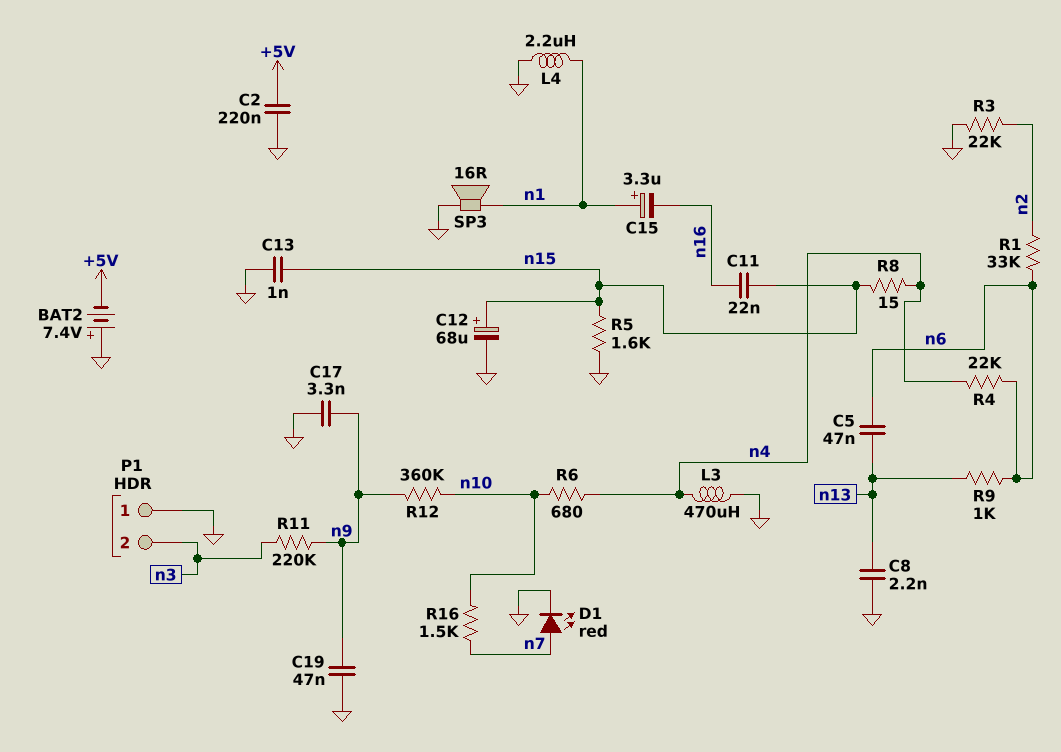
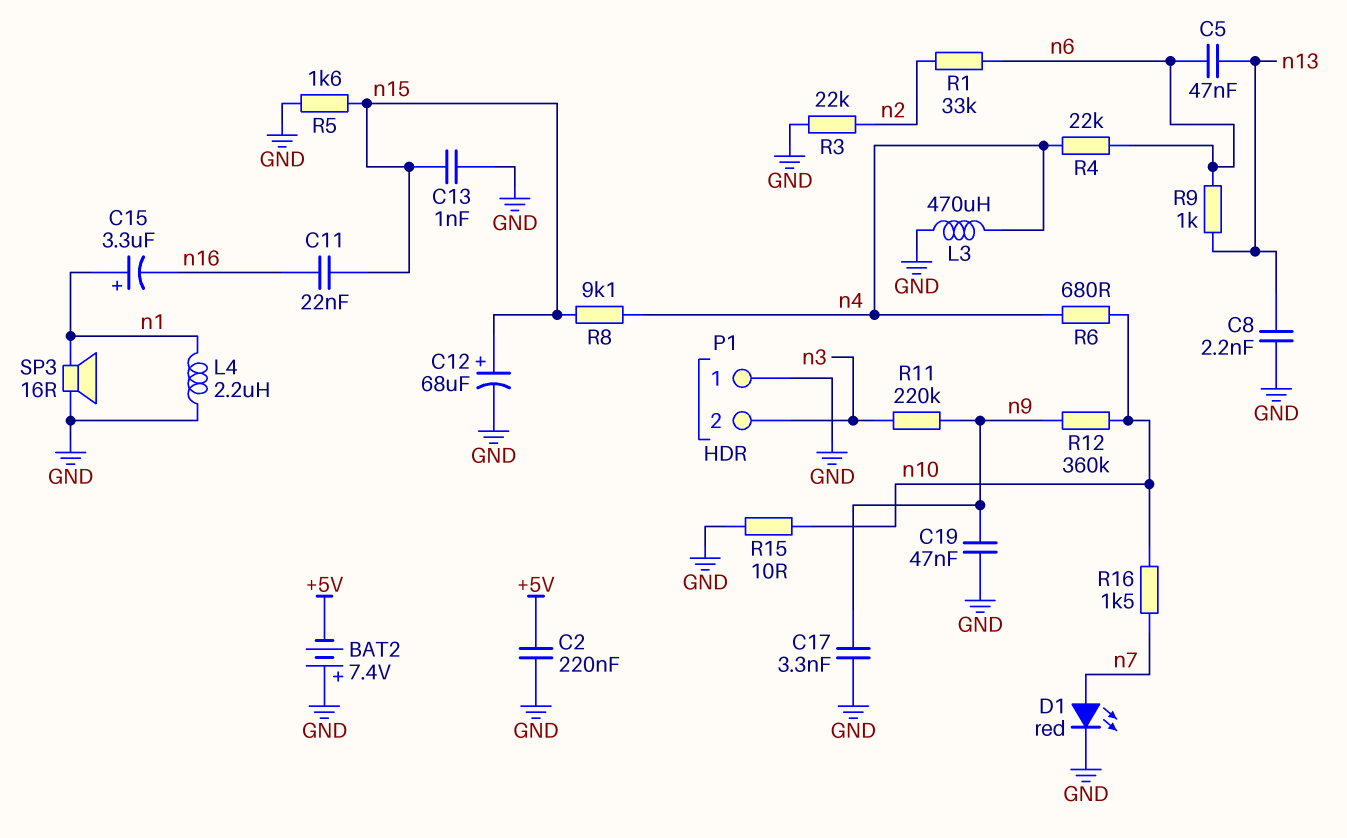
R8: 15 (n4, n15) -> 9.1k (n4, n15)
R15: none -> 10 (GND, n10)

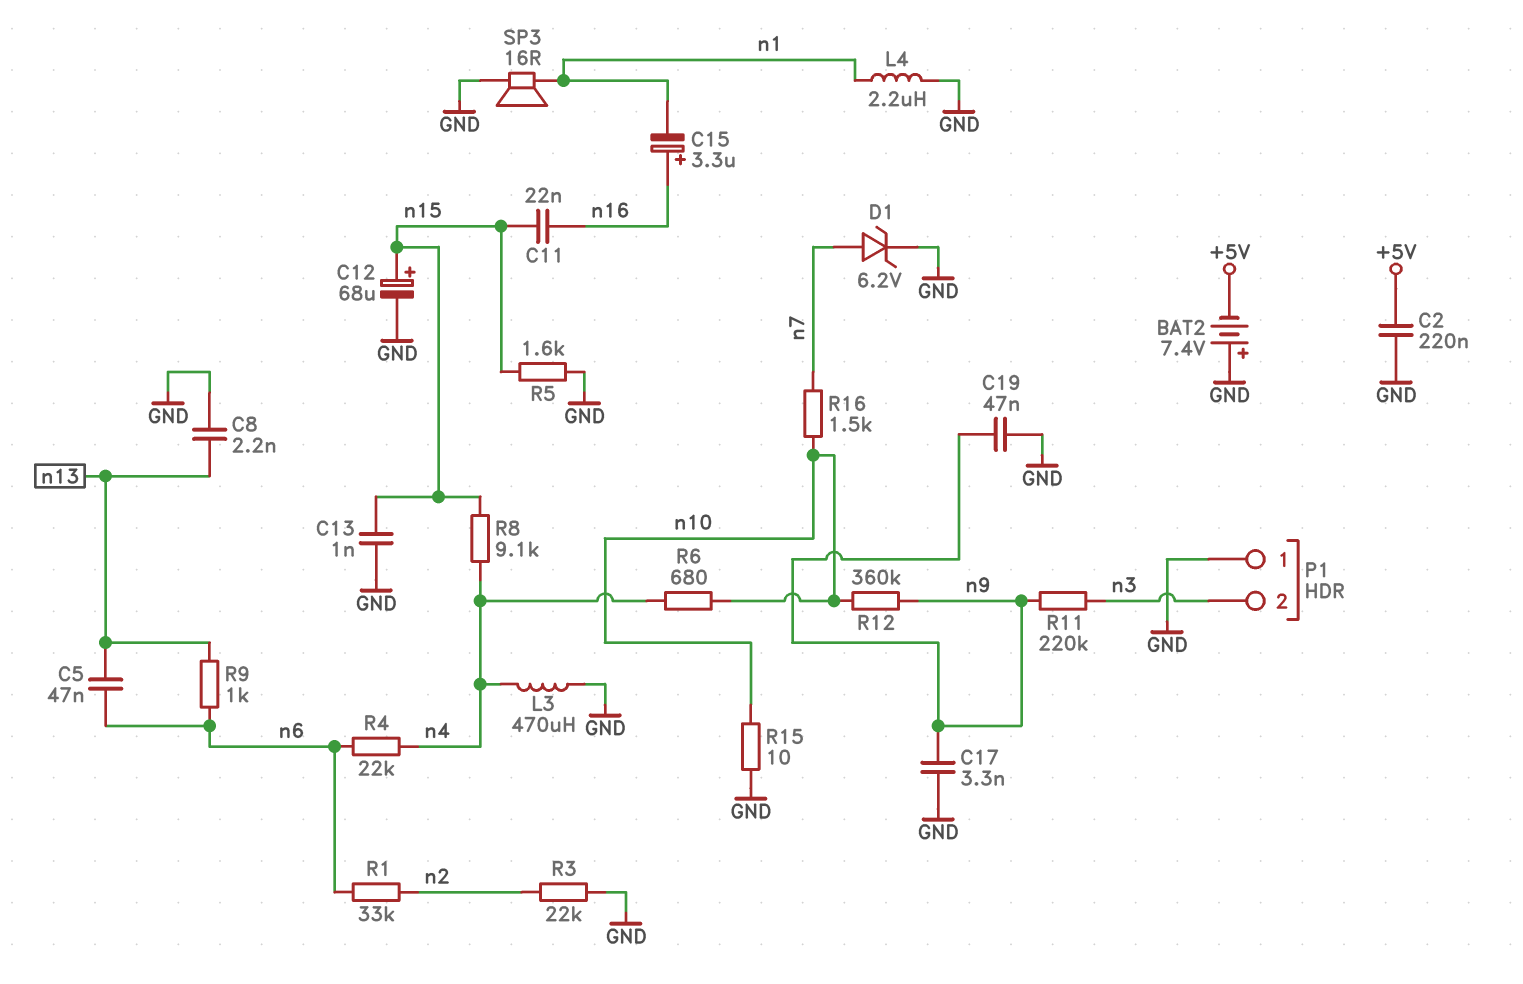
C15: 3.3uF (plus n1, minus n16) -> 3.3uF (plus n16, minus n1)
D1: LED red (A n7, K GND) -> zener 6.2V (A n7, K GND)

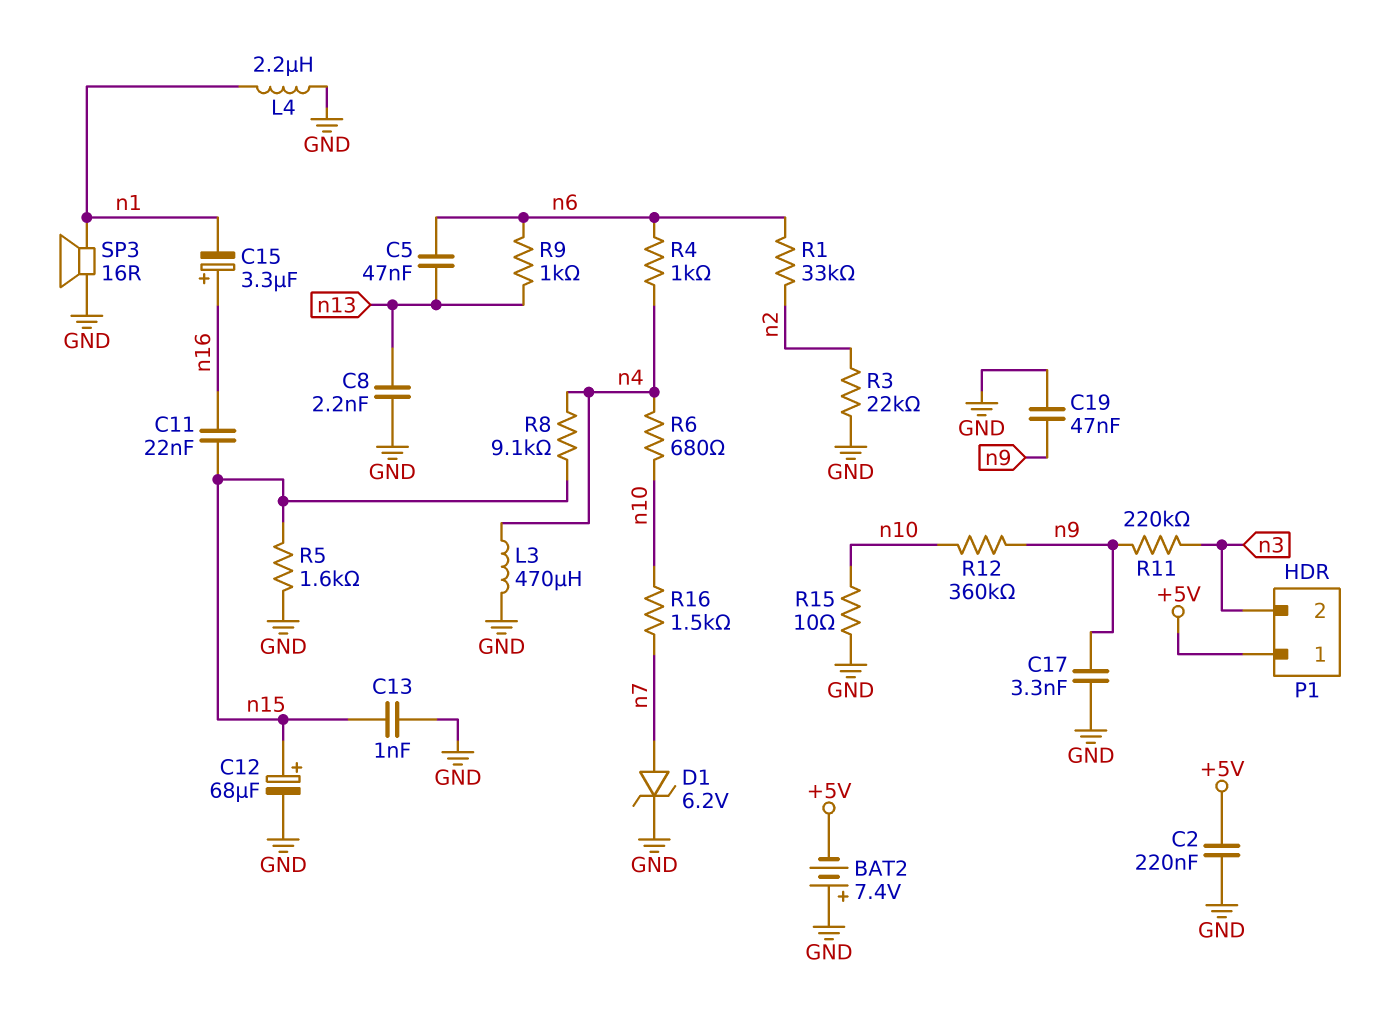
P1 pin 1: GND -> +5V
R4: 22k (n4, n6) -> 1k (n4, n6)

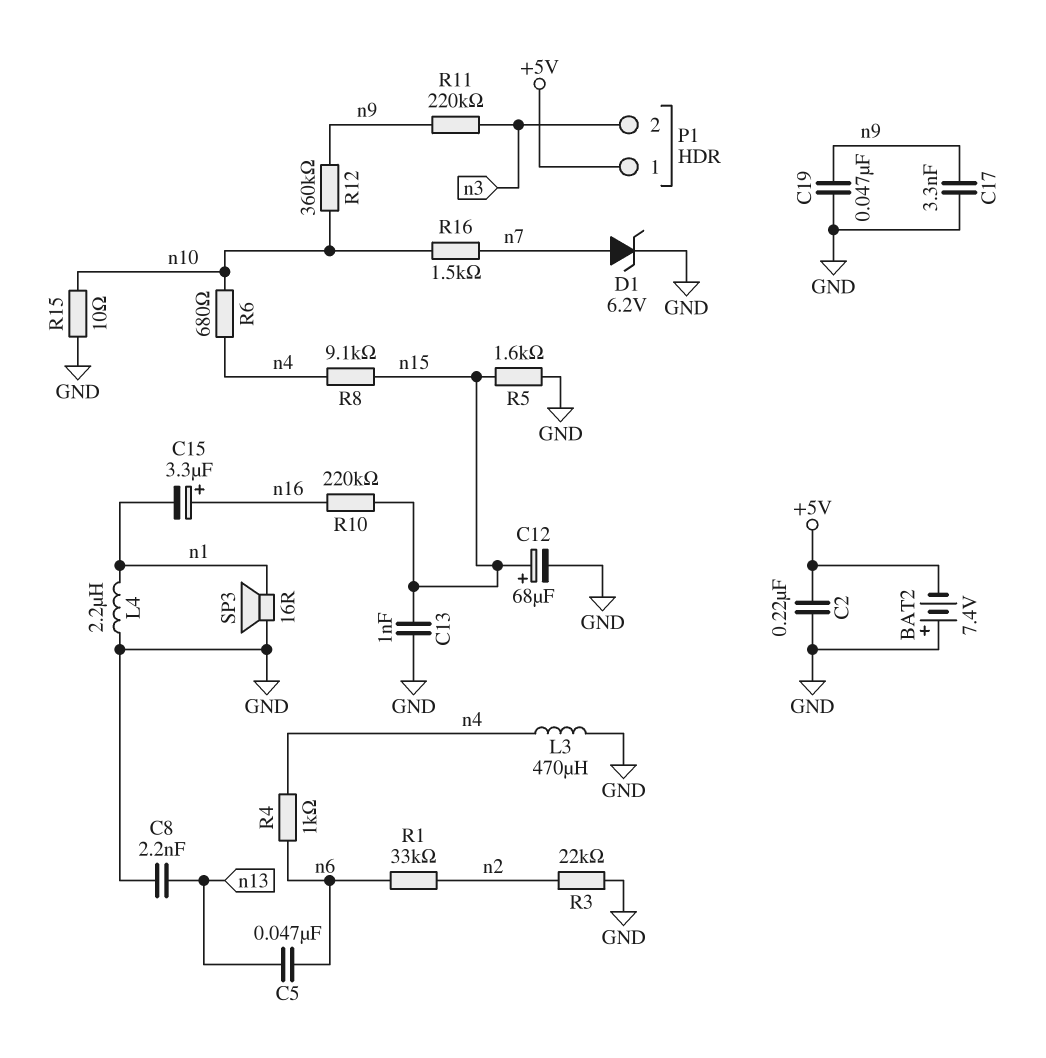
C11: 22nF (n15, n16) -> none
R9: 1k (n6, n13) -> none
R10: none -> 220k (n15, n16)

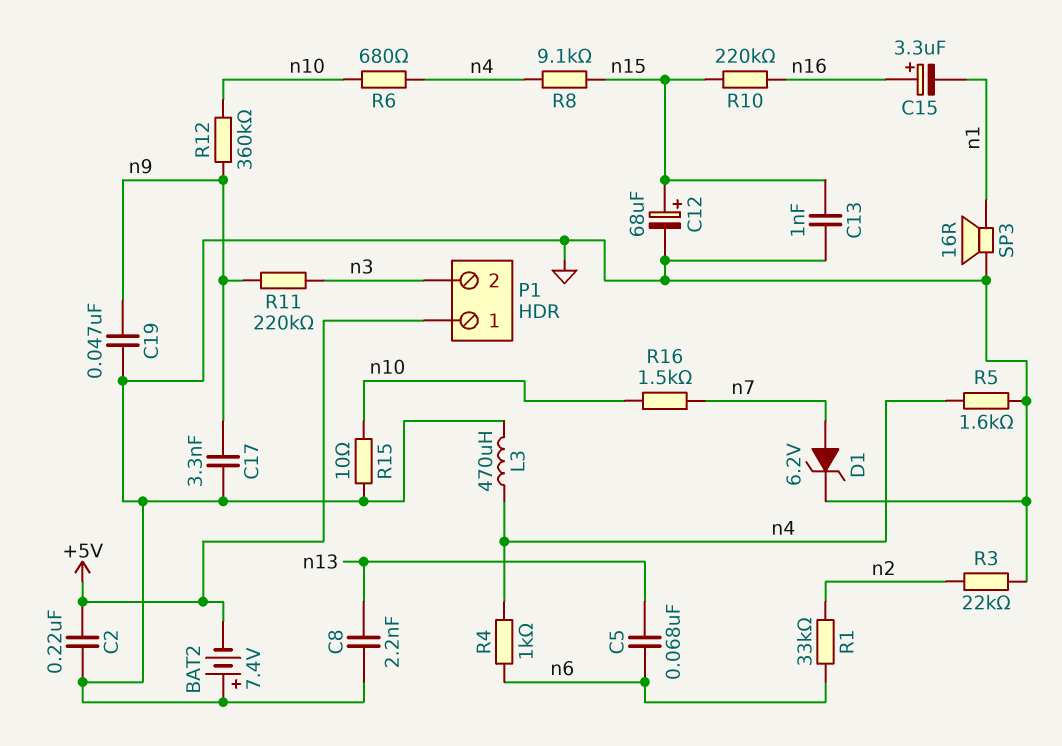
C5: 47nF (n6, n13) -> 68nF (n6, n13)
L4: 2.2uH (GND, n1) -> none
R5: 1.6k (GND, n15) -> 1.6k (GND, n4)

